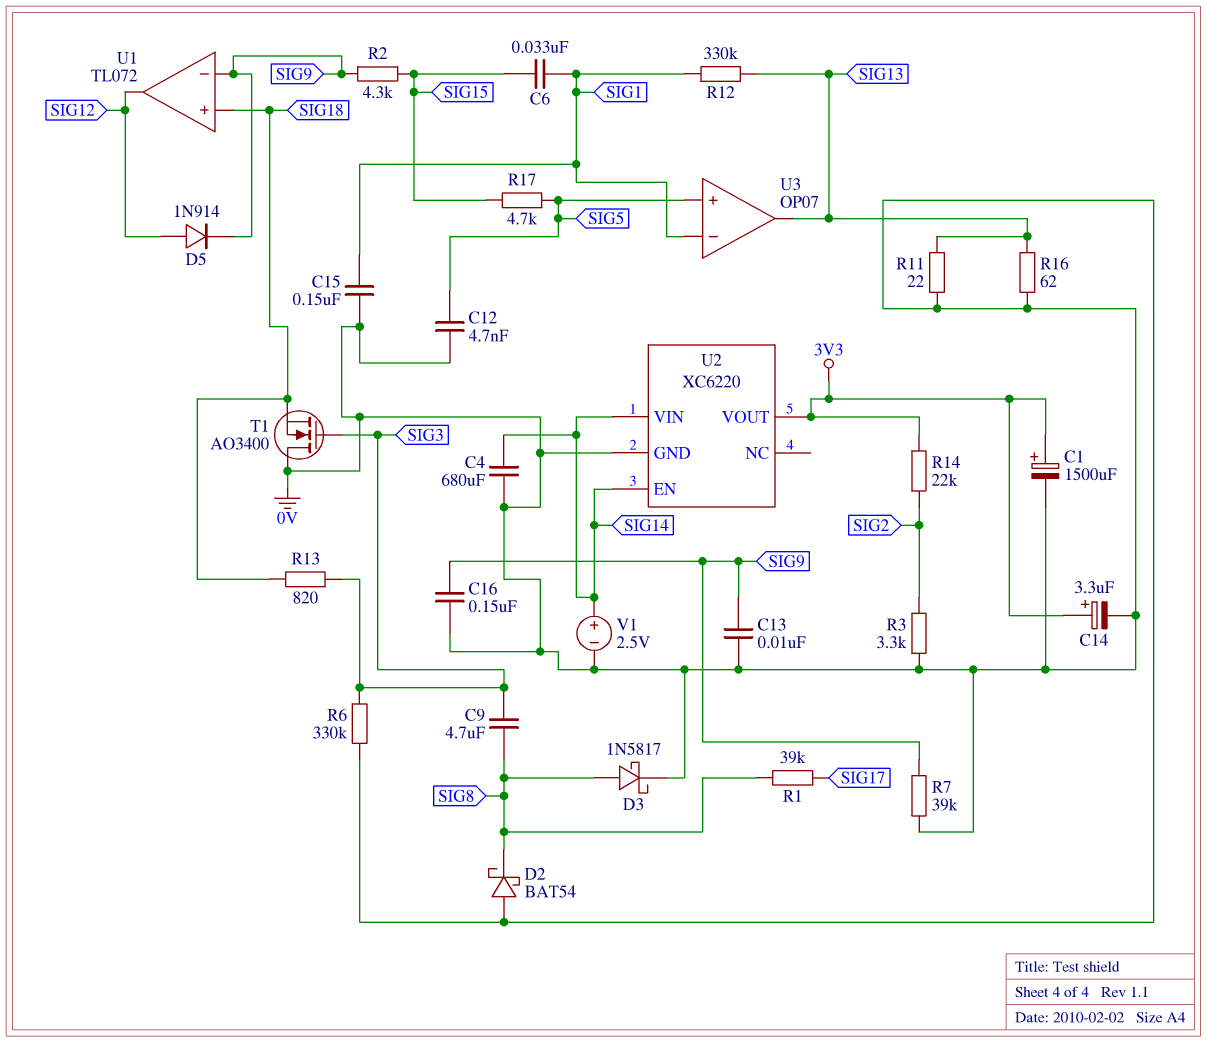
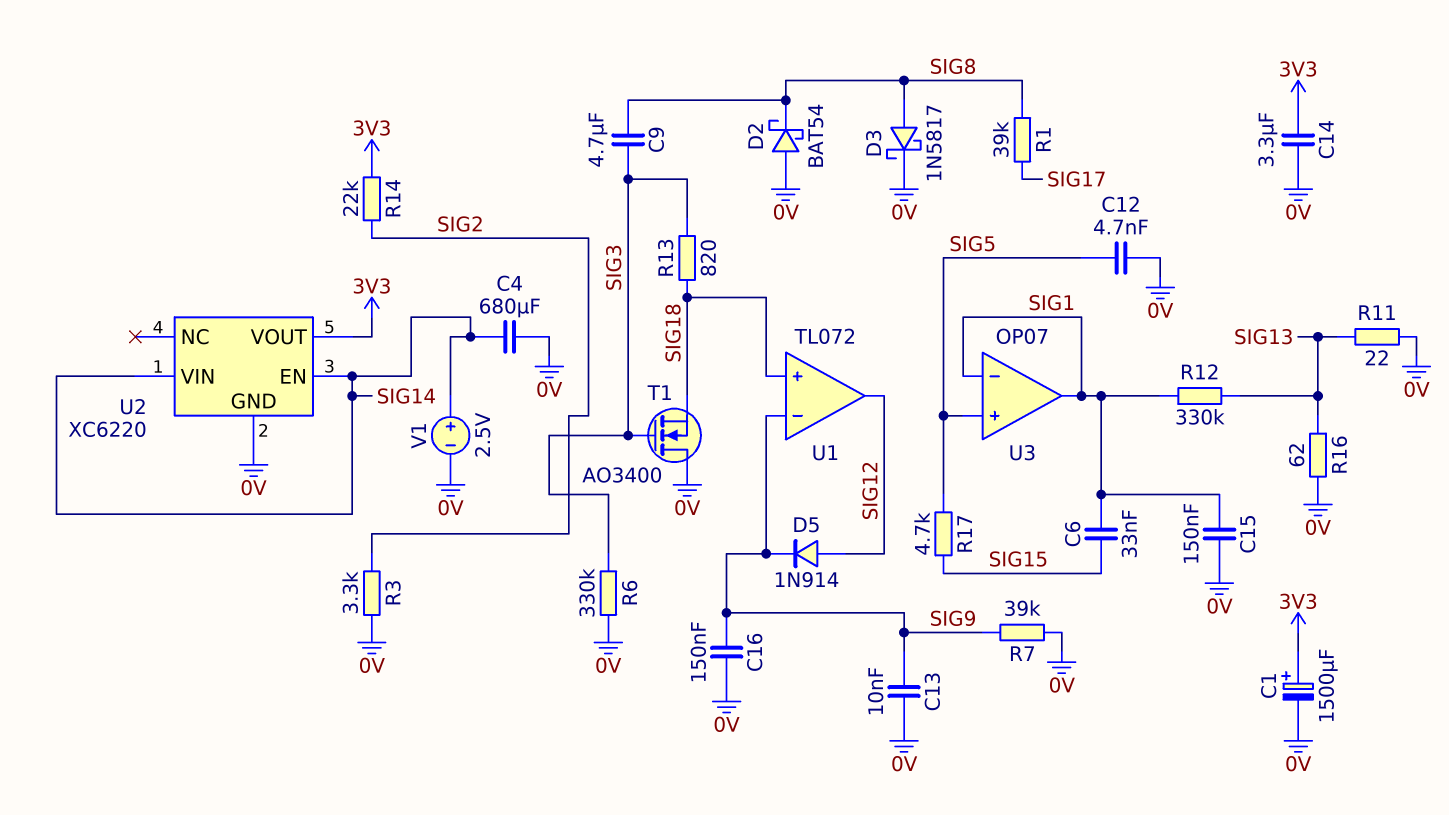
C14: 3.3uF (plus 3V3, minus 0V) -> 3.3uF (0V, 3V3)
R2: 4.3k (SIG9, SIG15) -> none
U3 pin out: SIG13 -> SIG1

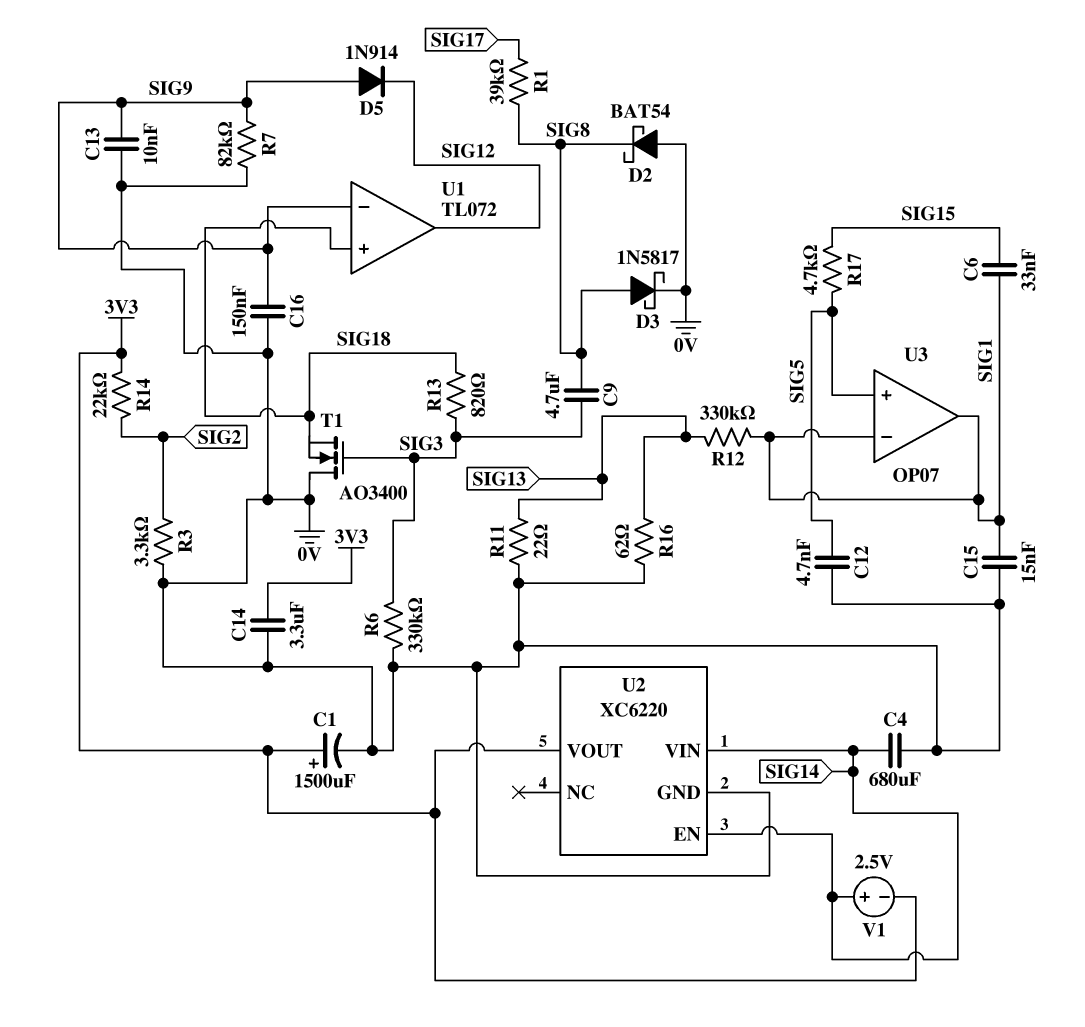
C15: 150nF (0V, SIG1) -> 15nF (0V, SIG1)
D5: diode 1N914 (A SIG12, K SIG9) -> diode 1N914 (A SIG9, K SIG12)
R7: 39k (0V, SIG9) -> 82k (0V, SIG9)
V1: 2.5V (plus SIG14, minus 0V) -> 2.5V (plus SIG14, minus 3V3)

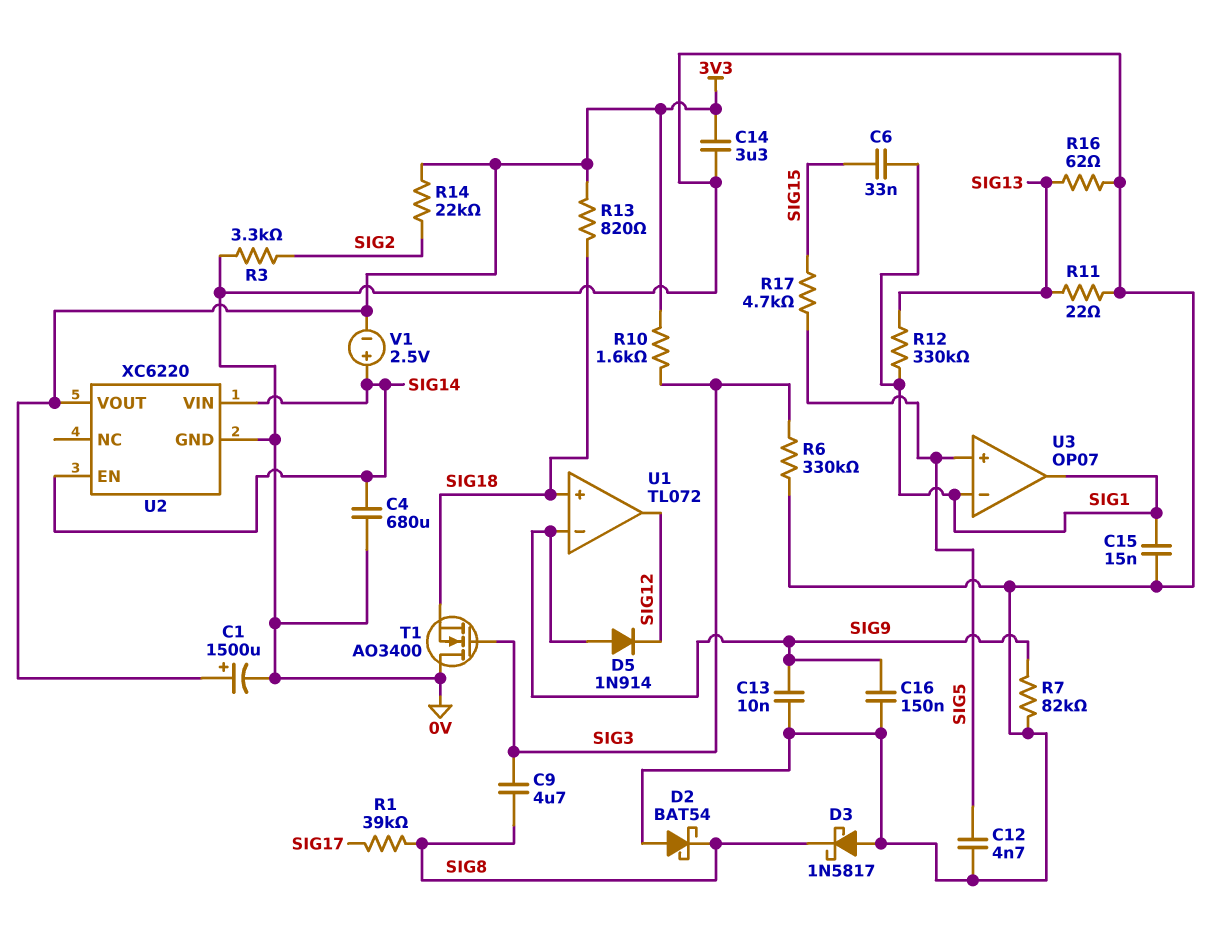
D3: schottky 1N5817 (A SIG8, K 0V) -> schottky 1N5817 (A 0V, K SIG8)
R10: none -> 1.6k (3V3, SIG3)
R13: 820 (SIG3, SIG18) -> 820 (3V3, SIG18)

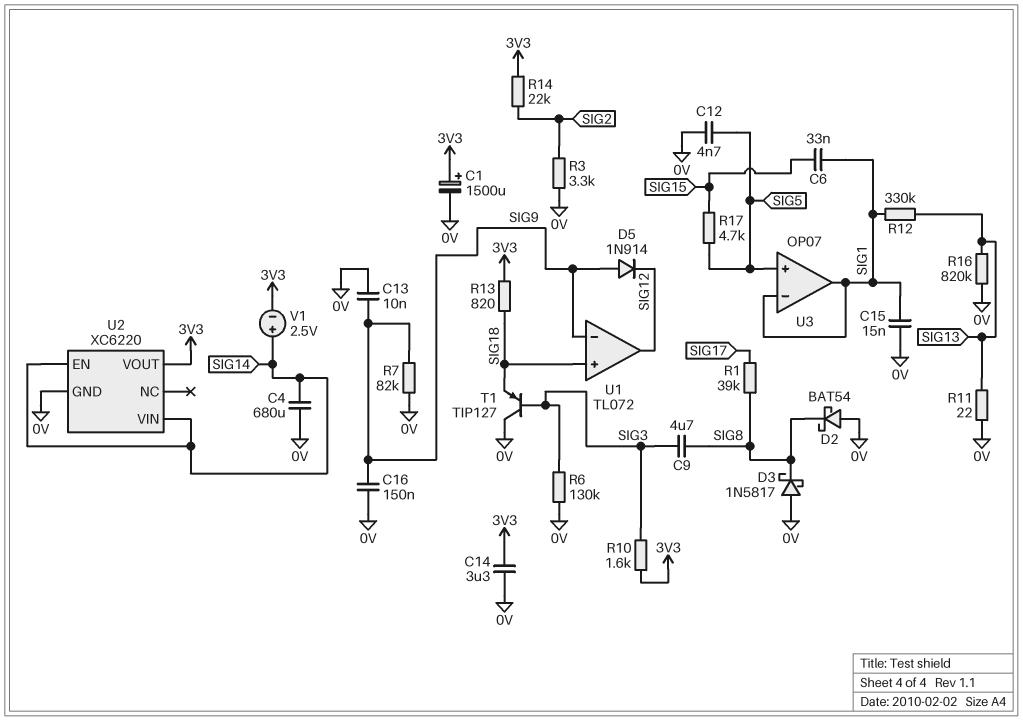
R6: 330k (0V, SIG3) -> 130k (0V, SIG3)
R16: 62 (0V, SIG13) -> 820k (0V, SIG13)
T1: NMOS AO3400 (G SIG3, D 0V, S SIG18) -> PNP TIP127 (B SIG3, C 0V, E SIG18)

